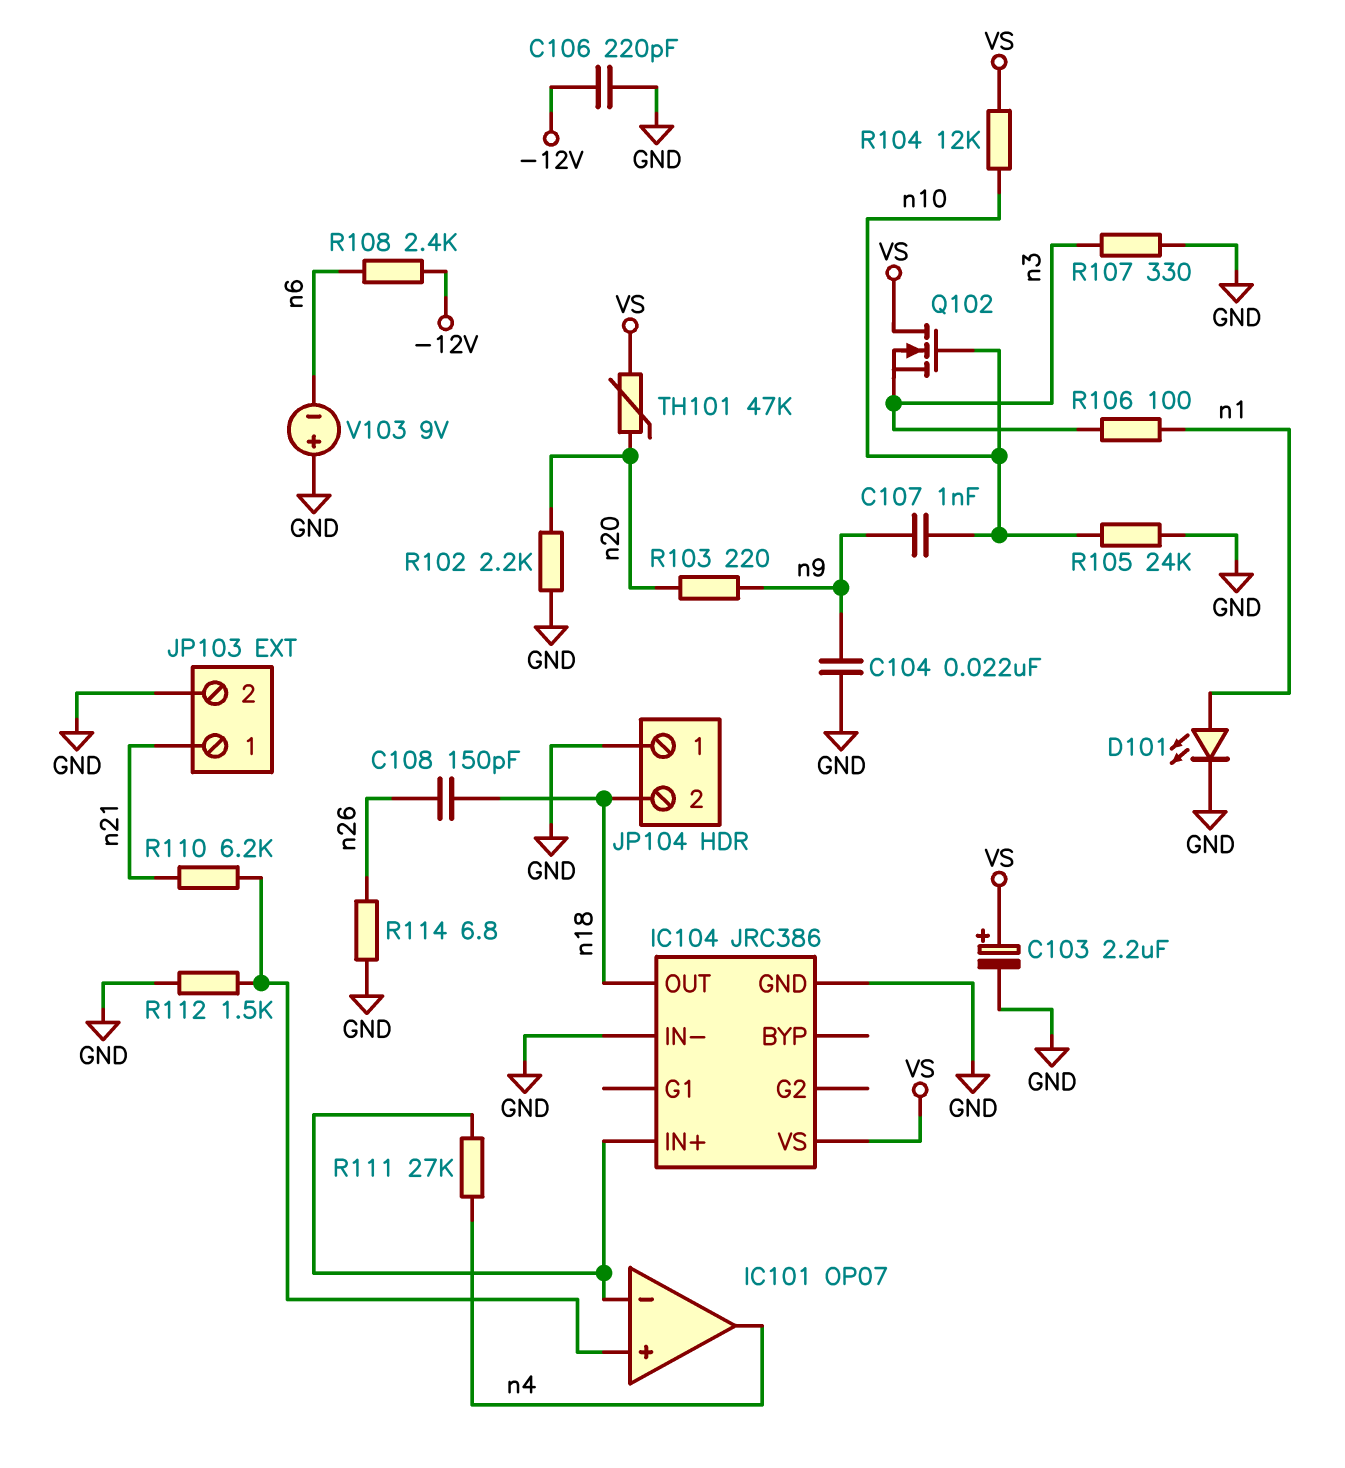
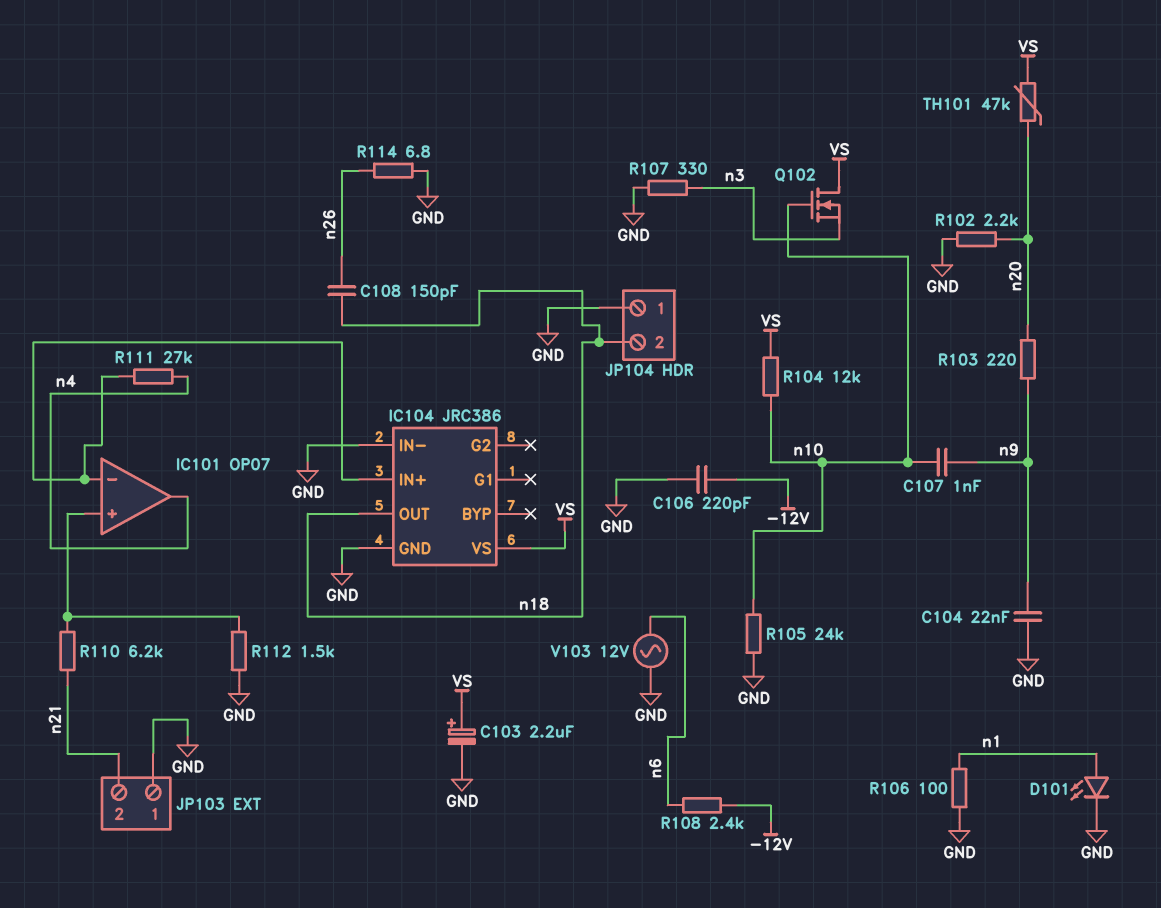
JP103 pin 1: n21 -> GND
JP103 pin 2: GND -> n21
R106: 100 (n1, n3) -> 100 (GND, n1)
V103: 9V (plus GND, minus n6) -> AC 12V (GND, n6)

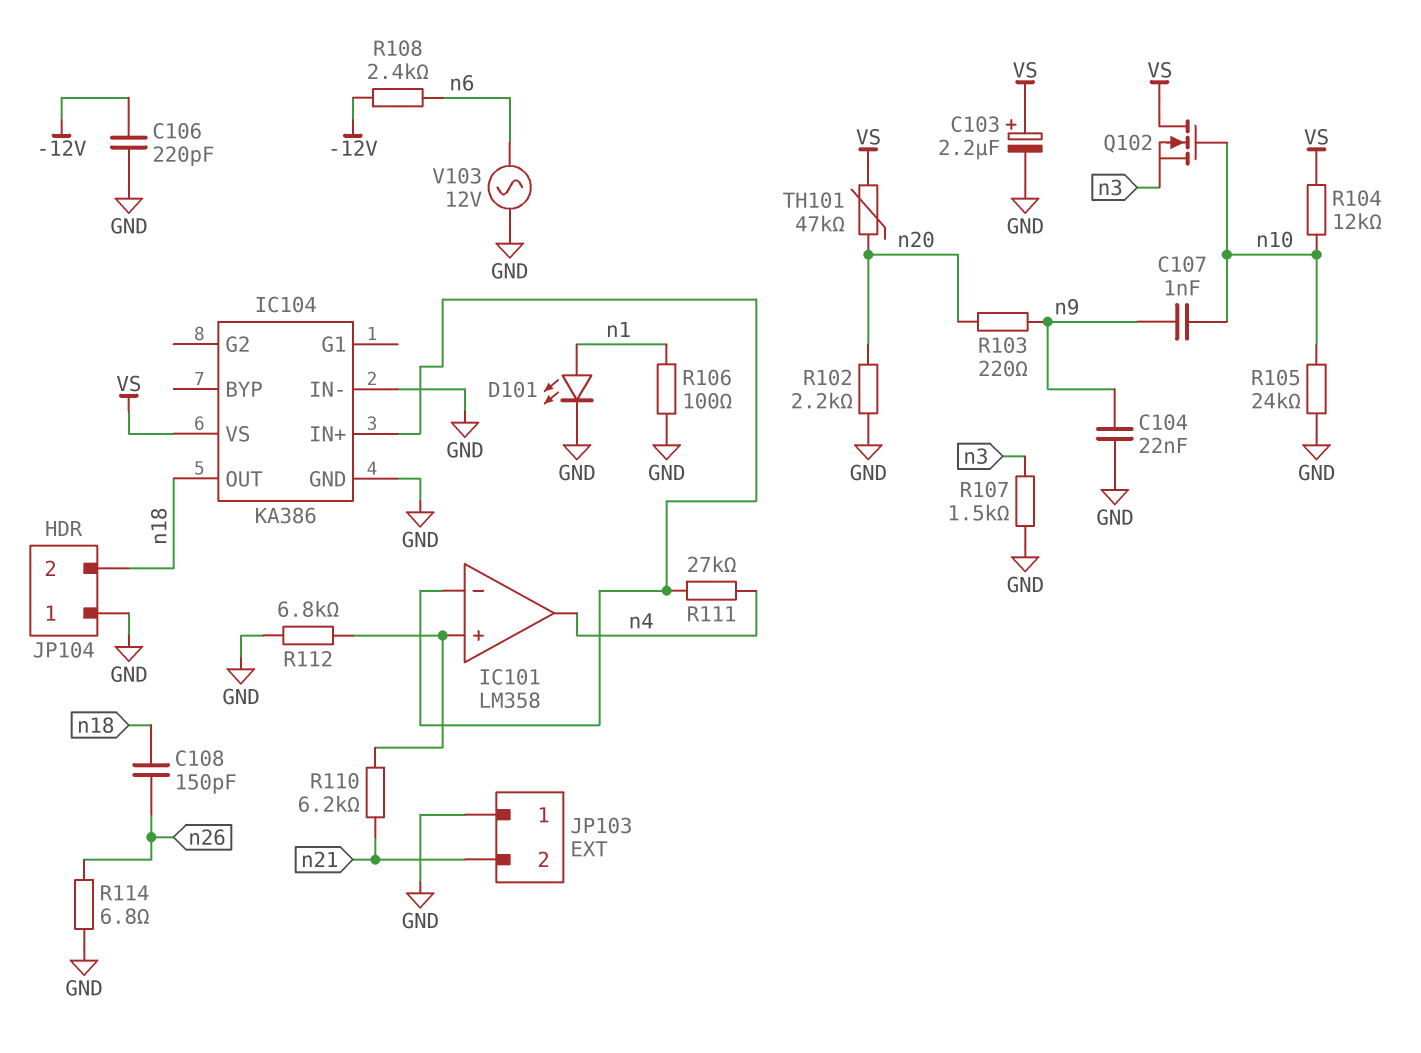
IC101: OP07 -> LM358
IC104: JRC386 -> KA386
R107: 330 (GND, n3) -> 1.5k (GND, n3)
R112: 1.5k (GND, IC101/in+) -> 6.8k (GND, IC101/in+)

